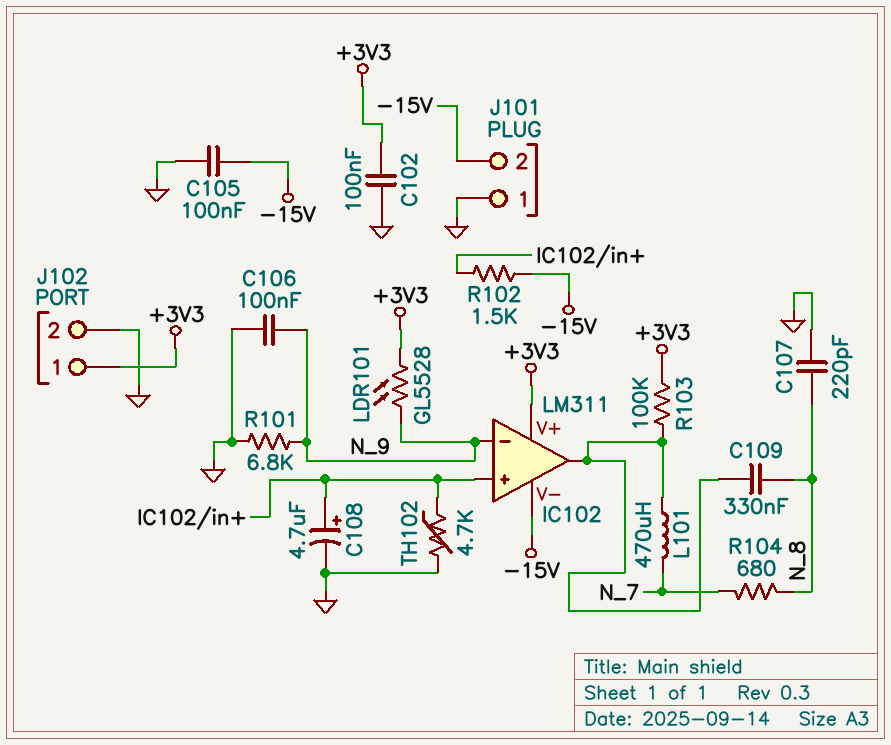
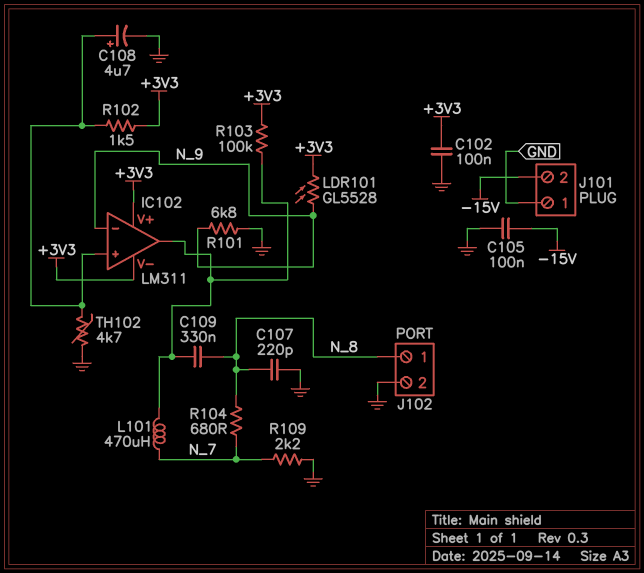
C106: 100nF (GND, N_9) -> none
IC102 pin V-: -15V -> +3V3
J102 pin 1: +3V3 -> N_8
R102: 1.5k (-15V, IC102/in+) -> 1.5k (+3V3, IC102/in+)
R109: none -> 2.2k (GND, N_7)

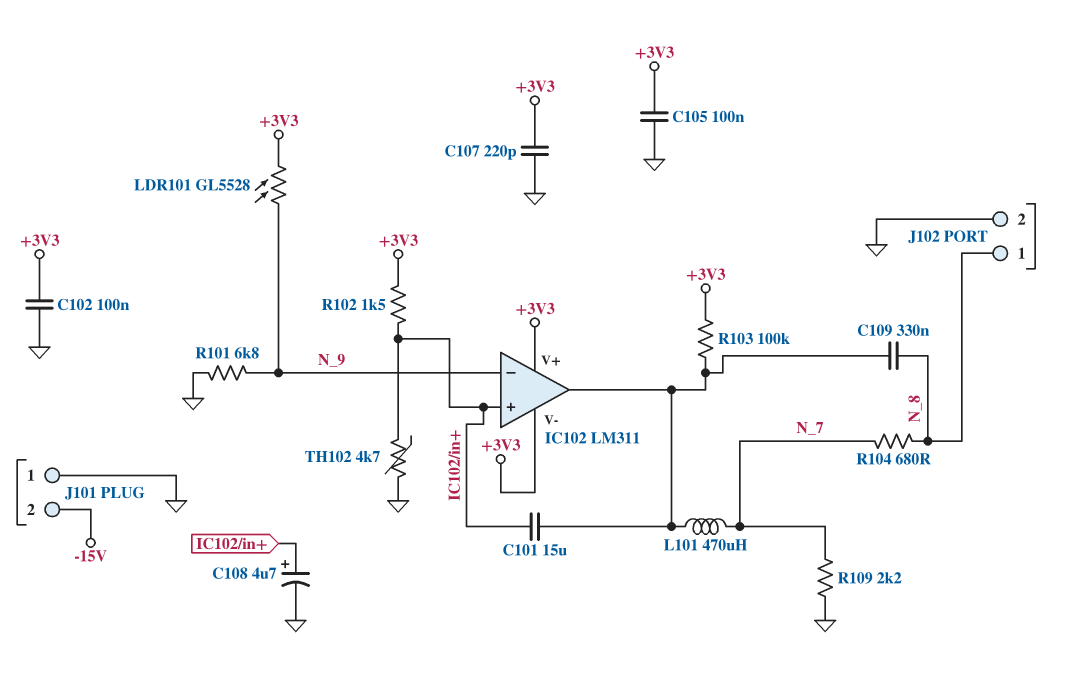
C101: none -> 15uF (IC102/in+, IC102/out)
C105: 100nF (-15V, GND) -> 100nF (+3V3, GND)
C107: 220pF (GND, N_8) -> 220pF (+3V3, GND)

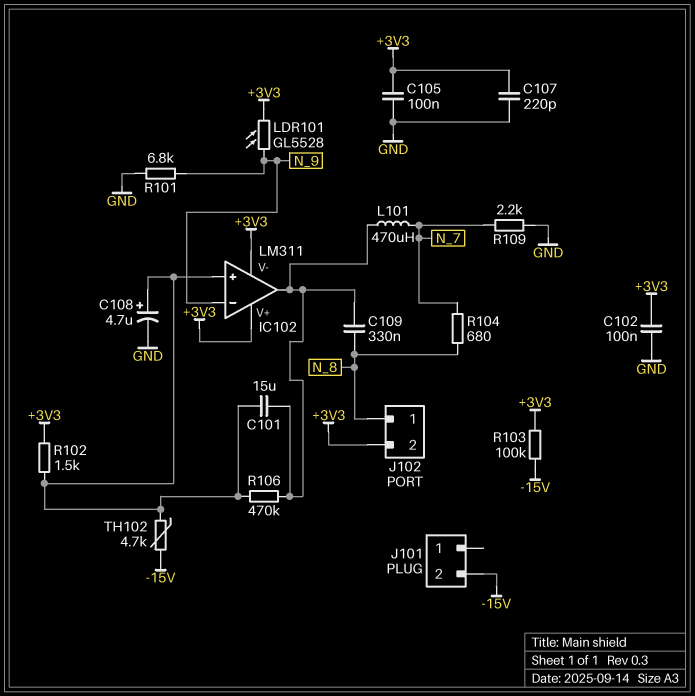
J101 pin 1: GND -> none
J102 pin 2: GND -> +3V3
R103: 100k (+3V3, IC102/out) -> 100k (+3V3, -15V)
R106: none -> 470k (IC102/in+, IC102/out)
TH102: 4.7k (GND, IC102/in+) -> 4.7k (-15V, IC102/in+)

